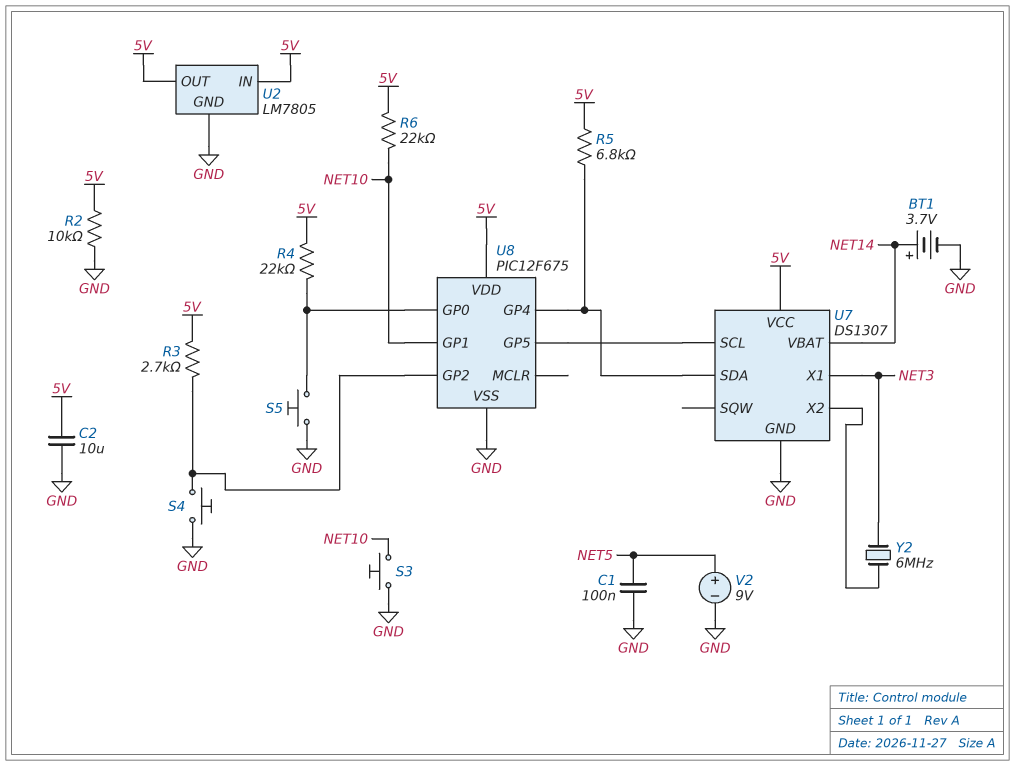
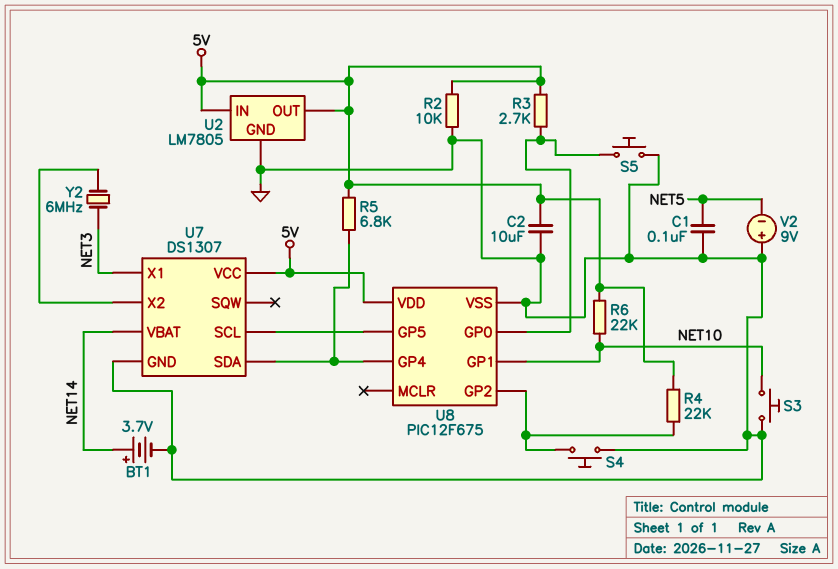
R3: 2.7k (5V, U8/GP2) -> 2.7k (5V, U8/GP0)
R4: 22k (5V, U8/GP0) -> 22k (5V, U8/GP2)
V2: 9V (plus NET5, minus GND) -> 9V (plus GND, minus NET5)

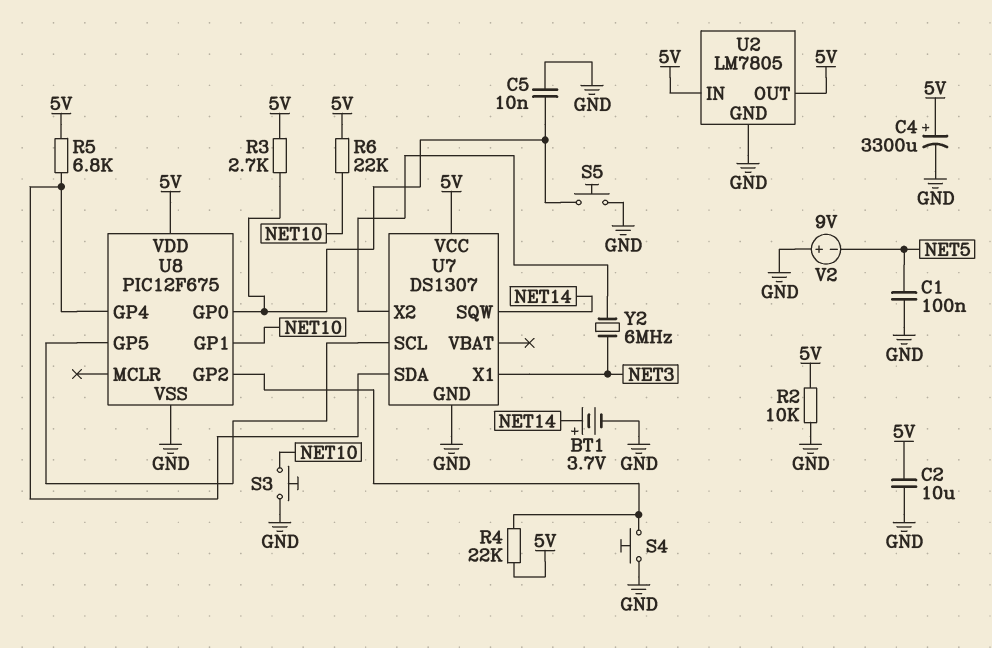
C4: none -> 3300uF (plus 5V, minus GND)
C5: none -> 10nF (GND, U8/GP0)
U7 pin SQW: none -> NET14
U7 pin VBAT: NET14 -> none

